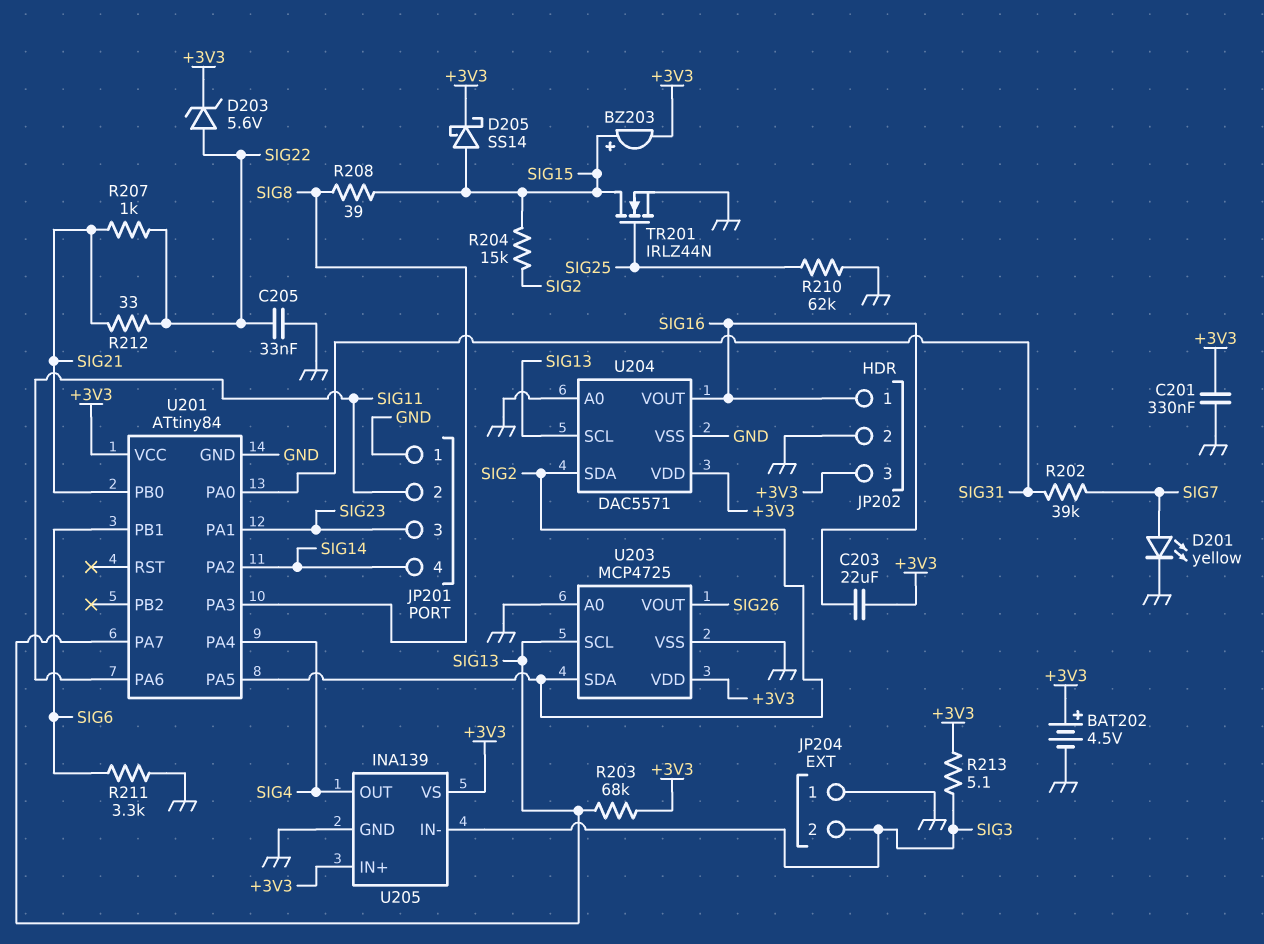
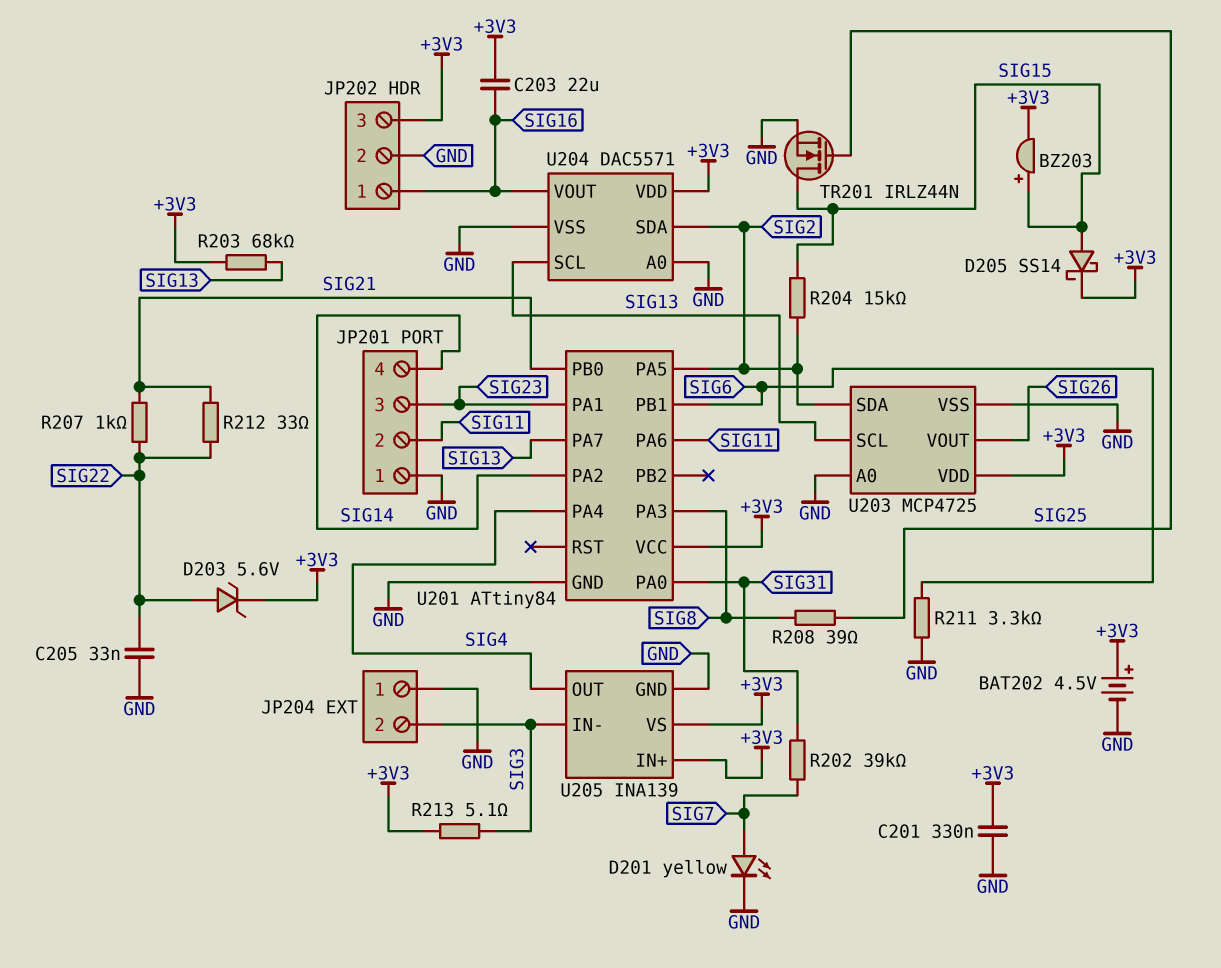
R208: 39 (SIG8, SIG15) -> 39 (SIG8, SIG25)
R210: 62k (GND, SIG25) -> none

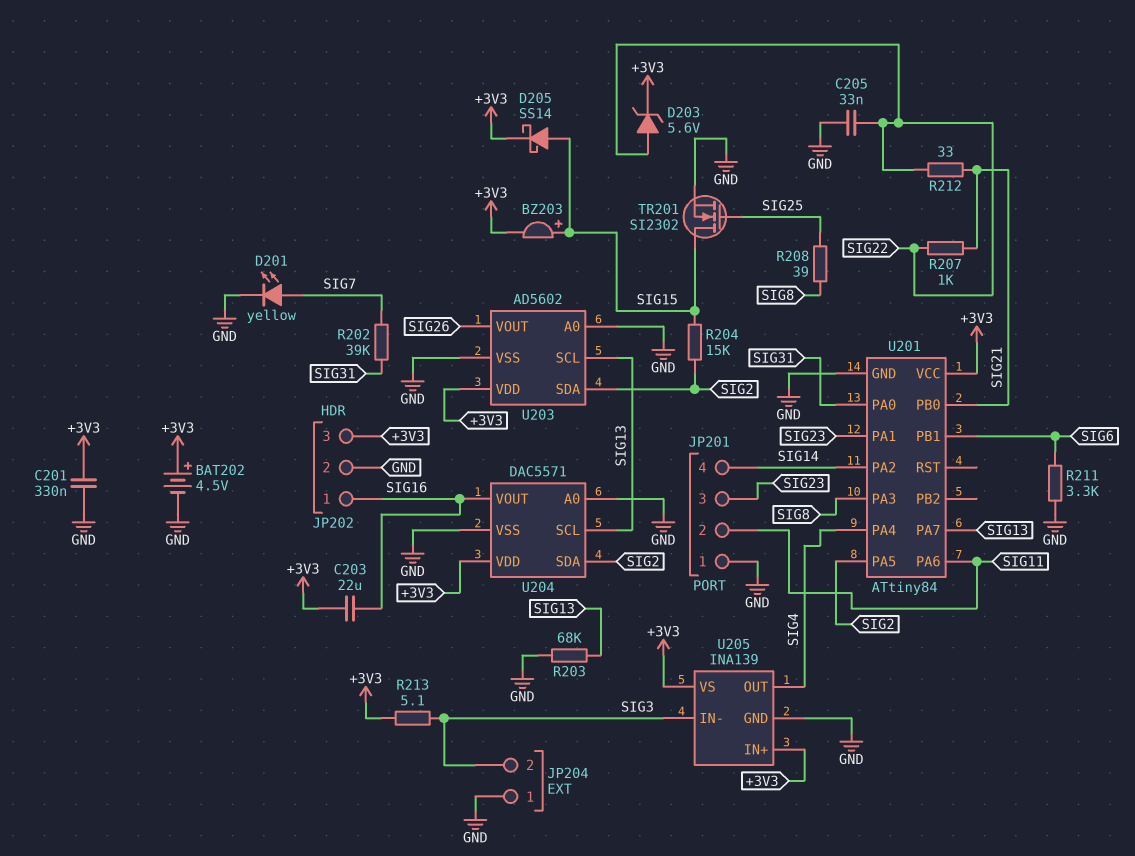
R203: 68k (+3V3, SIG13) -> 68k (GND, SIG13)
TR201: NMOS IRLZ44N (G SIG25, D SIG15, S GND) -> NMOS SI2302 (G SIG25, D SIG15, S GND)
U203: MCP4725 -> AD5602

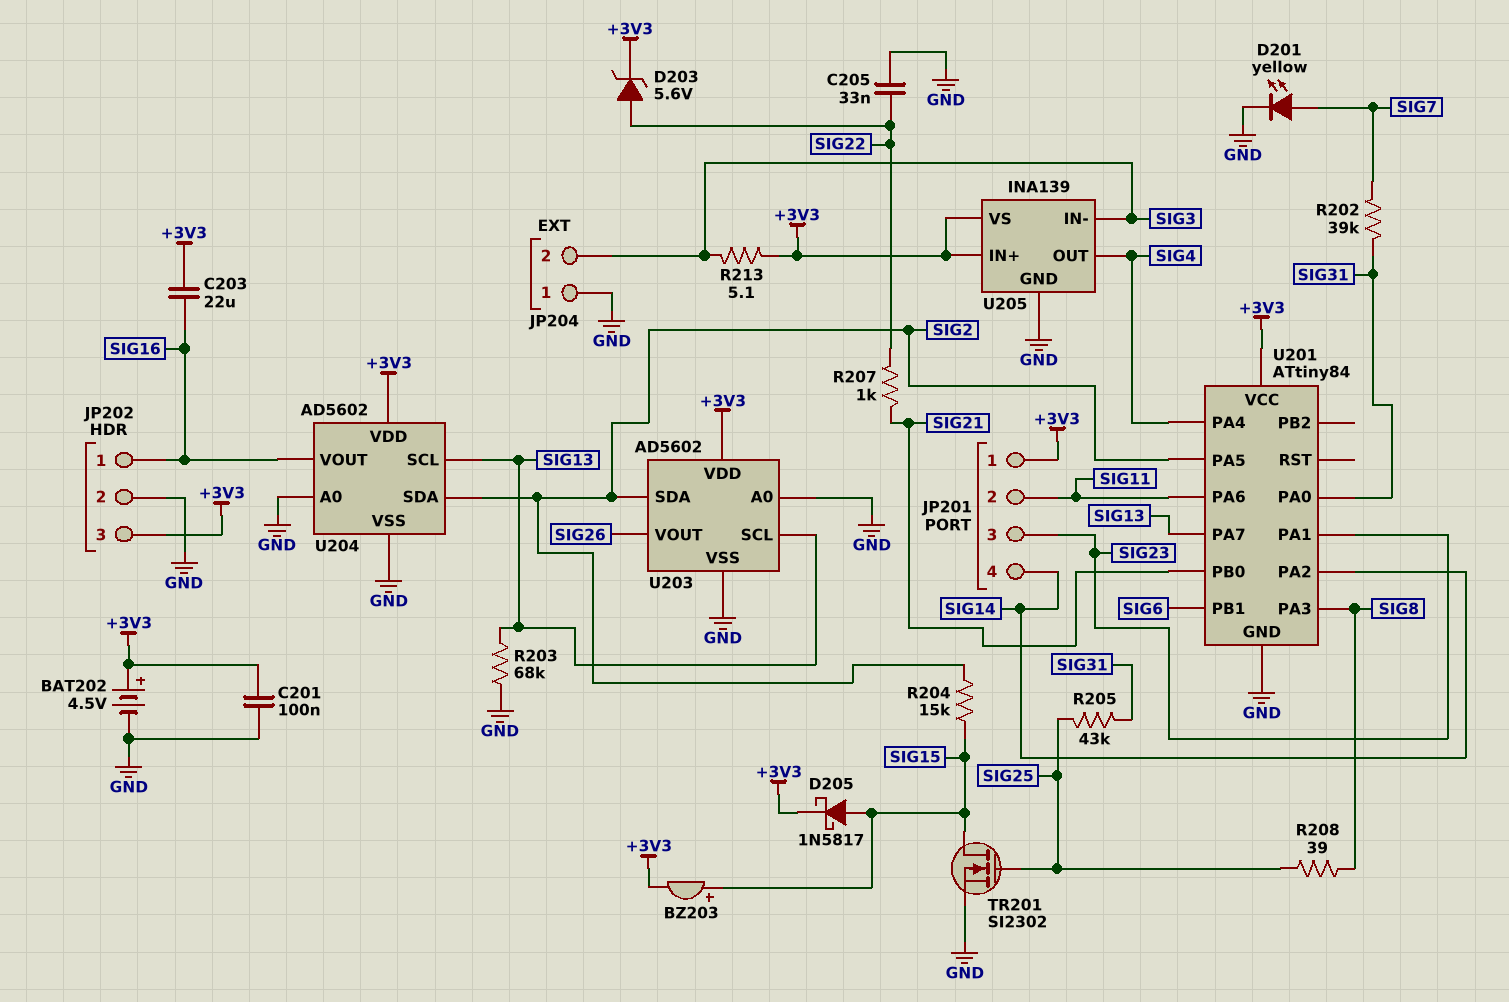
C201: 330nF (+3V3, GND) -> 100nF (+3V3, GND)
D205: schottky SS14 (A SIG15, K +3V3) -> schottky 1N5817 (A SIG15, K +3V3)
JP201 pin 1: GND -> +3V3
R205: none -> 43k (SIG25, SIG31)
R211: 3.3k (GND, SIG6) -> none
R212: 33 (SIG21, SIG22) -> none
U204: DAC5571 -> AD5602

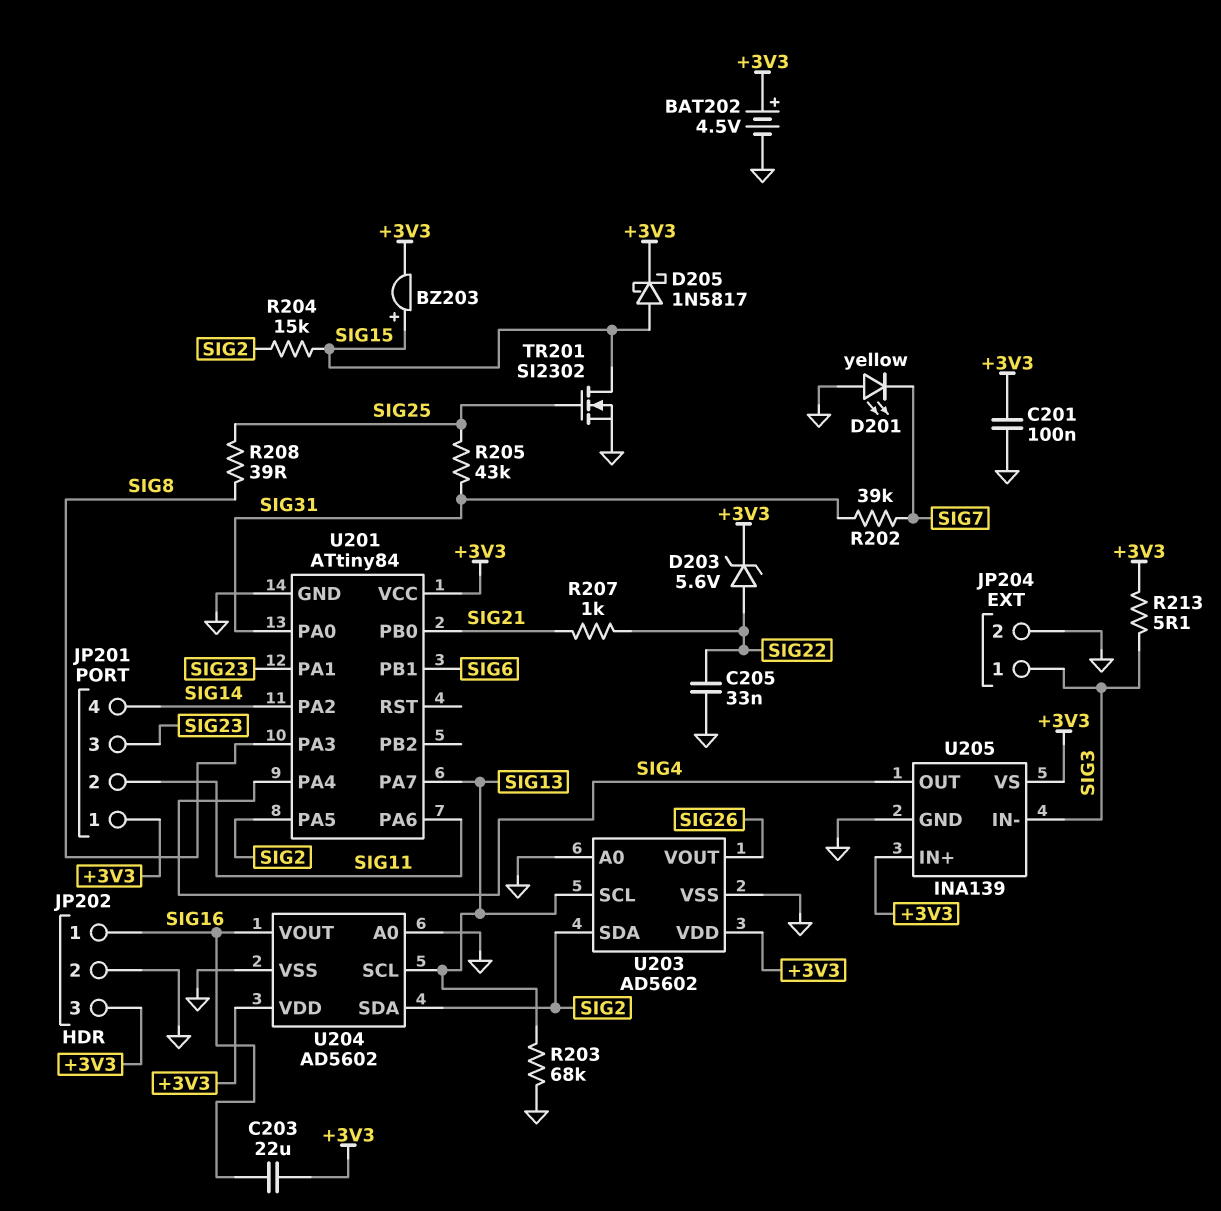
D201: LED yellow (A SIG7, K GND) -> LED yellow (A GND, K SIG7)
JP204 pin 1: GND -> SIG3
JP204 pin 2: SIG3 -> GND

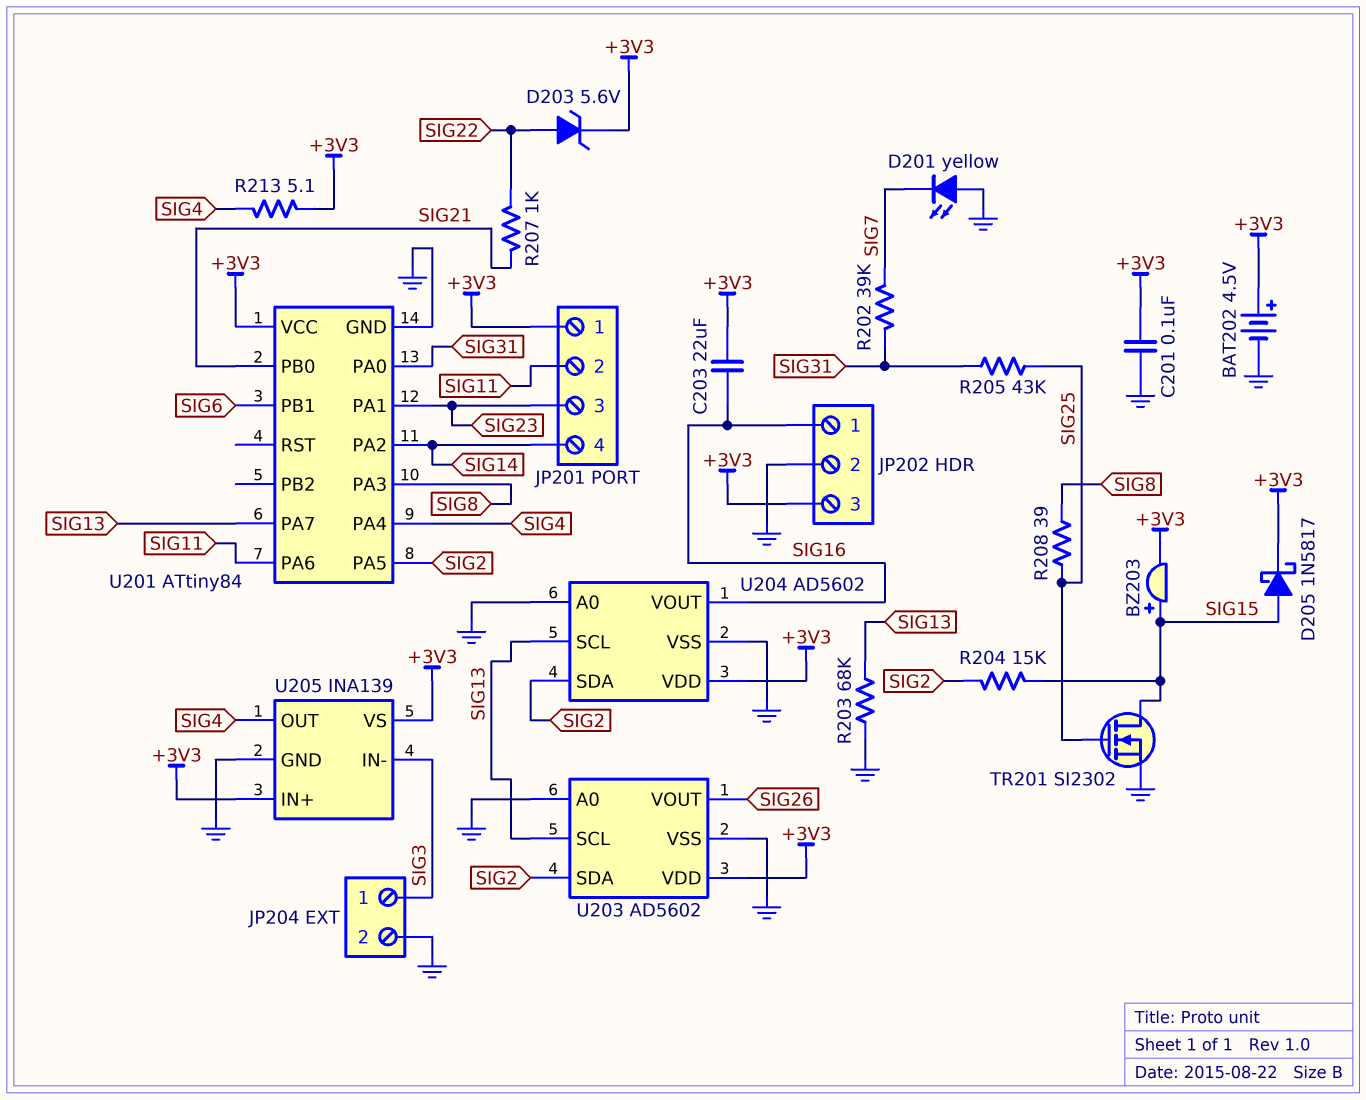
C205: 33nF (GND, SIG22) -> none
R213: 5.1 (+3V3, SIG3) -> 5.1 (+3V3, SIG4)

